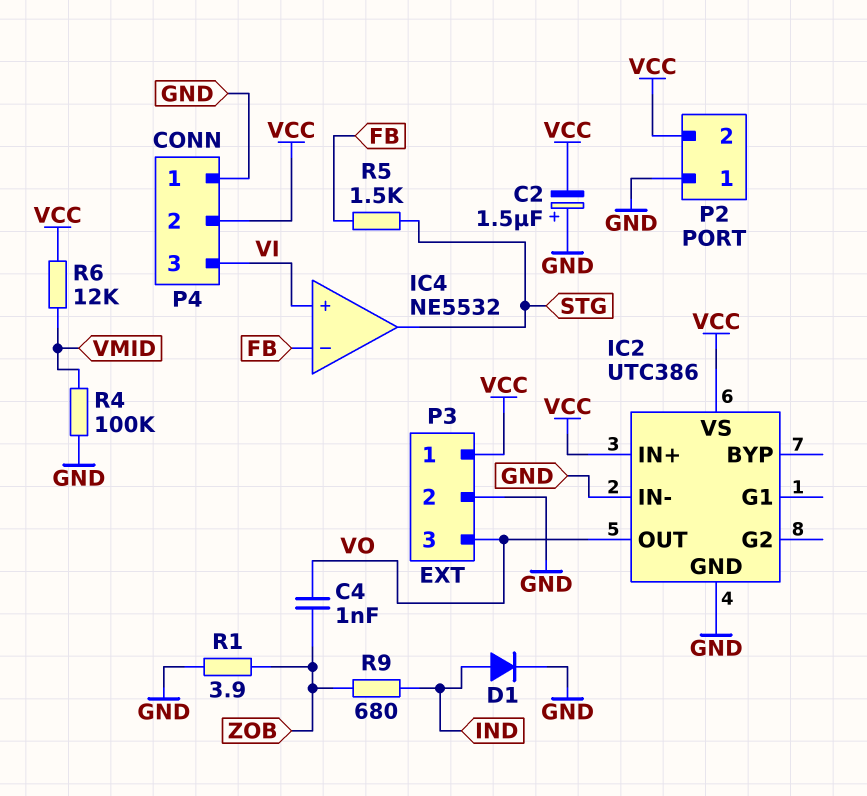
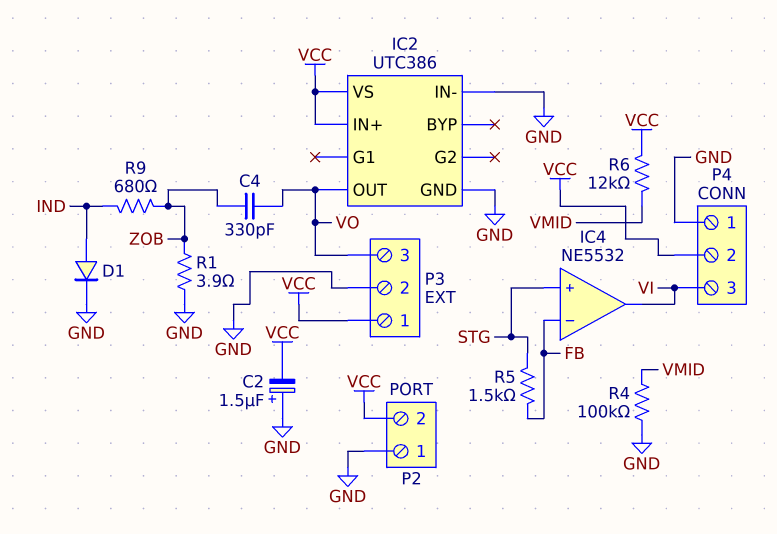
C4: 1nF (VO, ZOB) -> 330pF (VO, ZOB)
IC4 pin in+: VI -> STG
IC4 pin out: STG -> VI

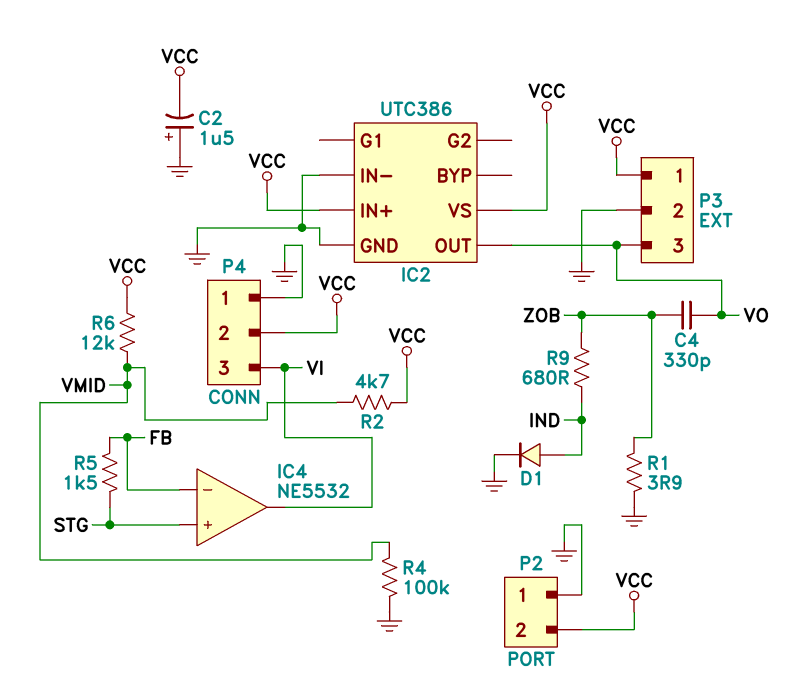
R2: none -> 4.7k (VCC, VMID)

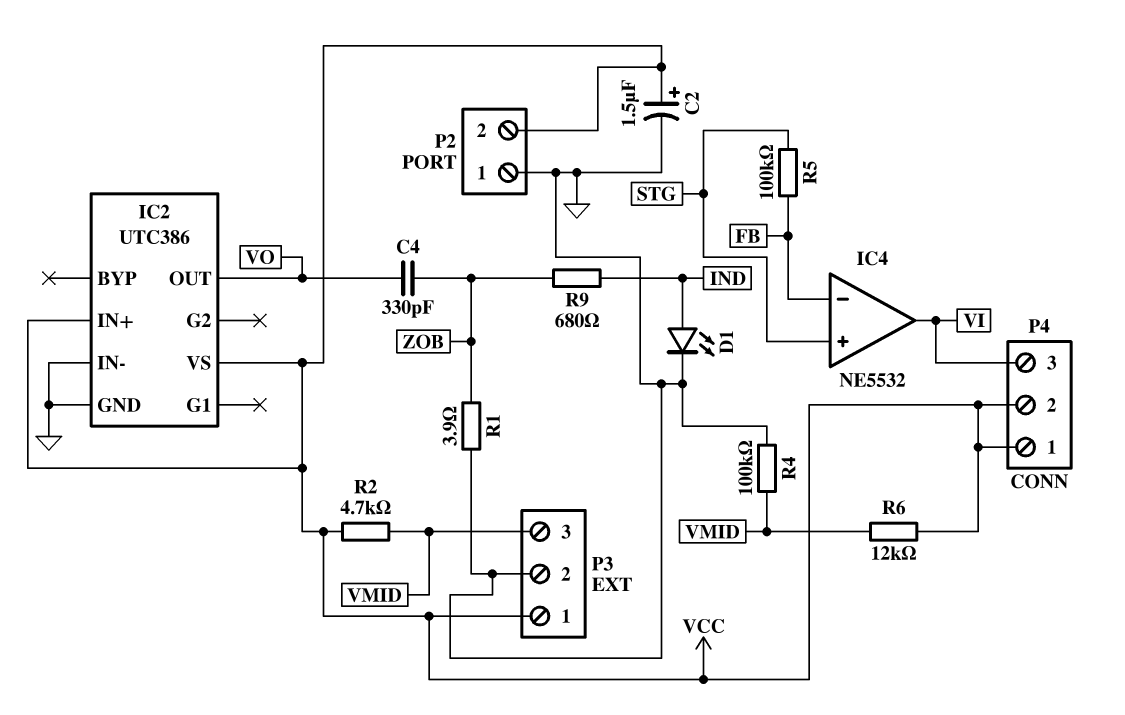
C2: 1.5uF (plus GND, minus VCC) -> 1.5uF (plus VCC, minus GND)
D1: diode (A IND, K GND) -> LED (A IND, K GND)
P3 pin 3: VO -> VMID
P4 pin 1: GND -> VCC
R5: 1.5k (FB, STG) -> 100k (FB, STG)

